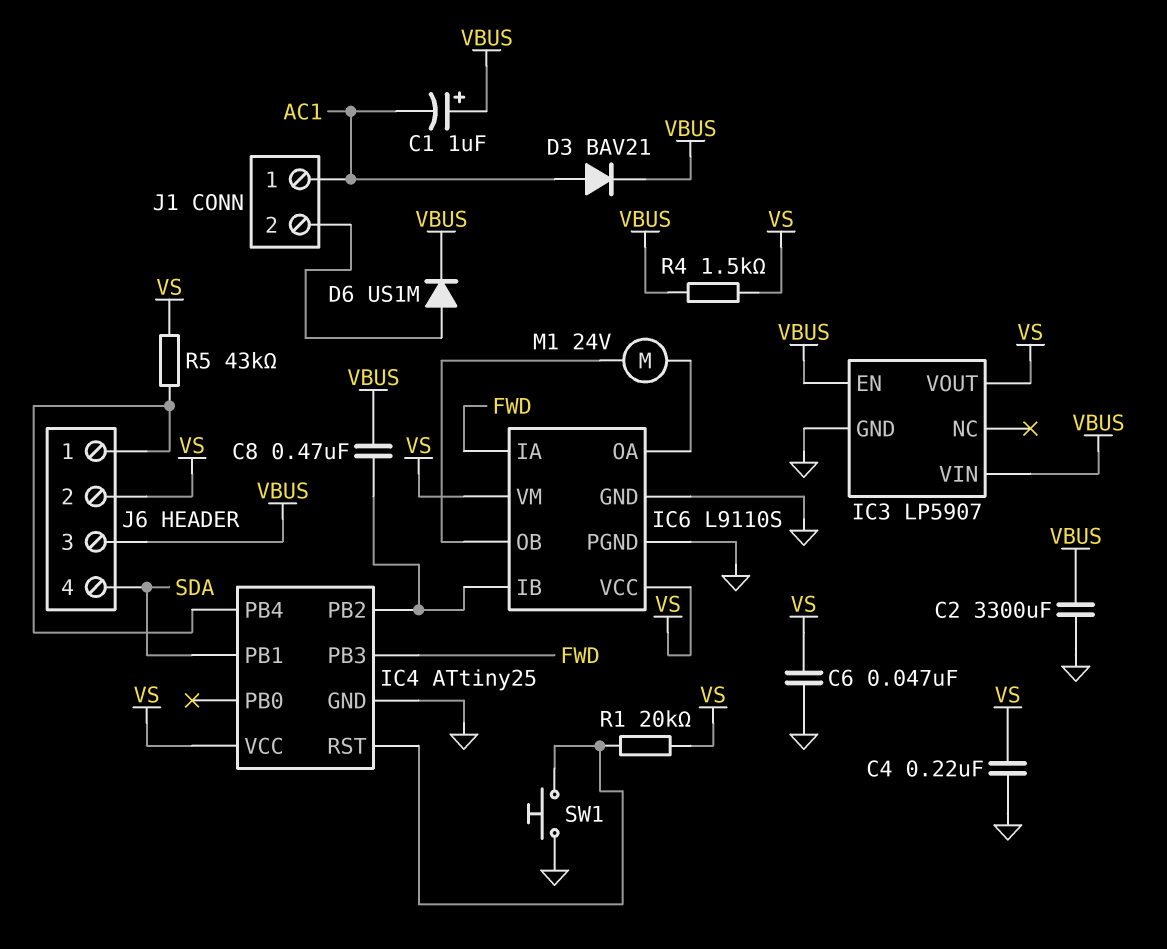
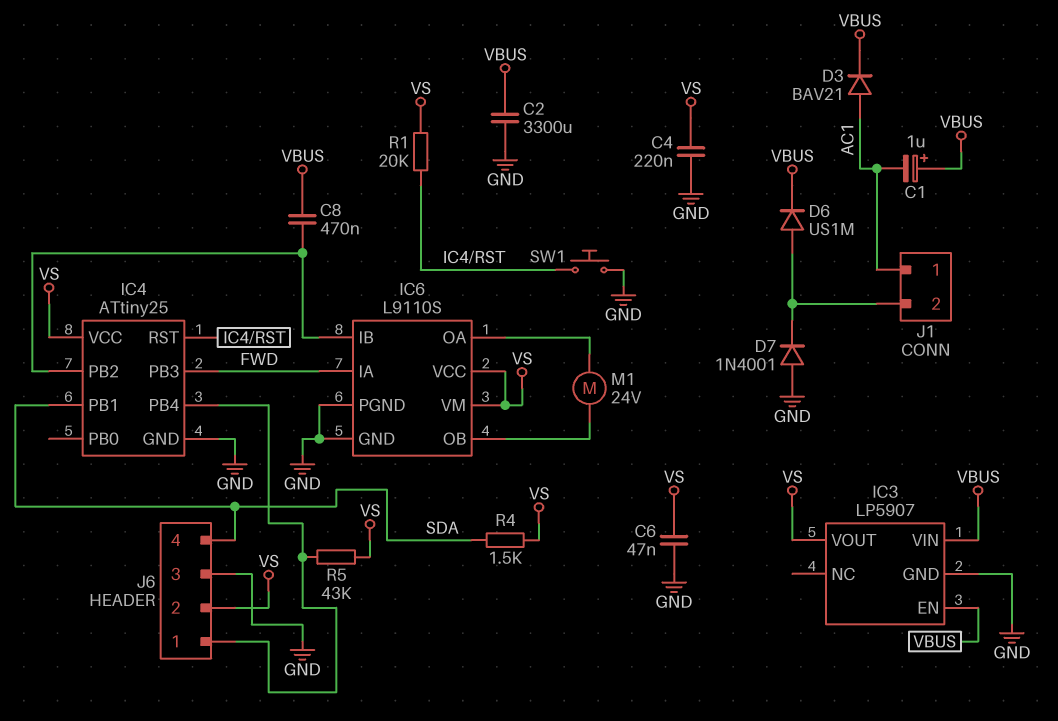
D7: none -> diode 1N4001 (A GND, K J1/2)
J6 pin 3: VBUS -> GND
R4: 1.5k (VBUS, VS) -> 1.5k (SDA, VS)

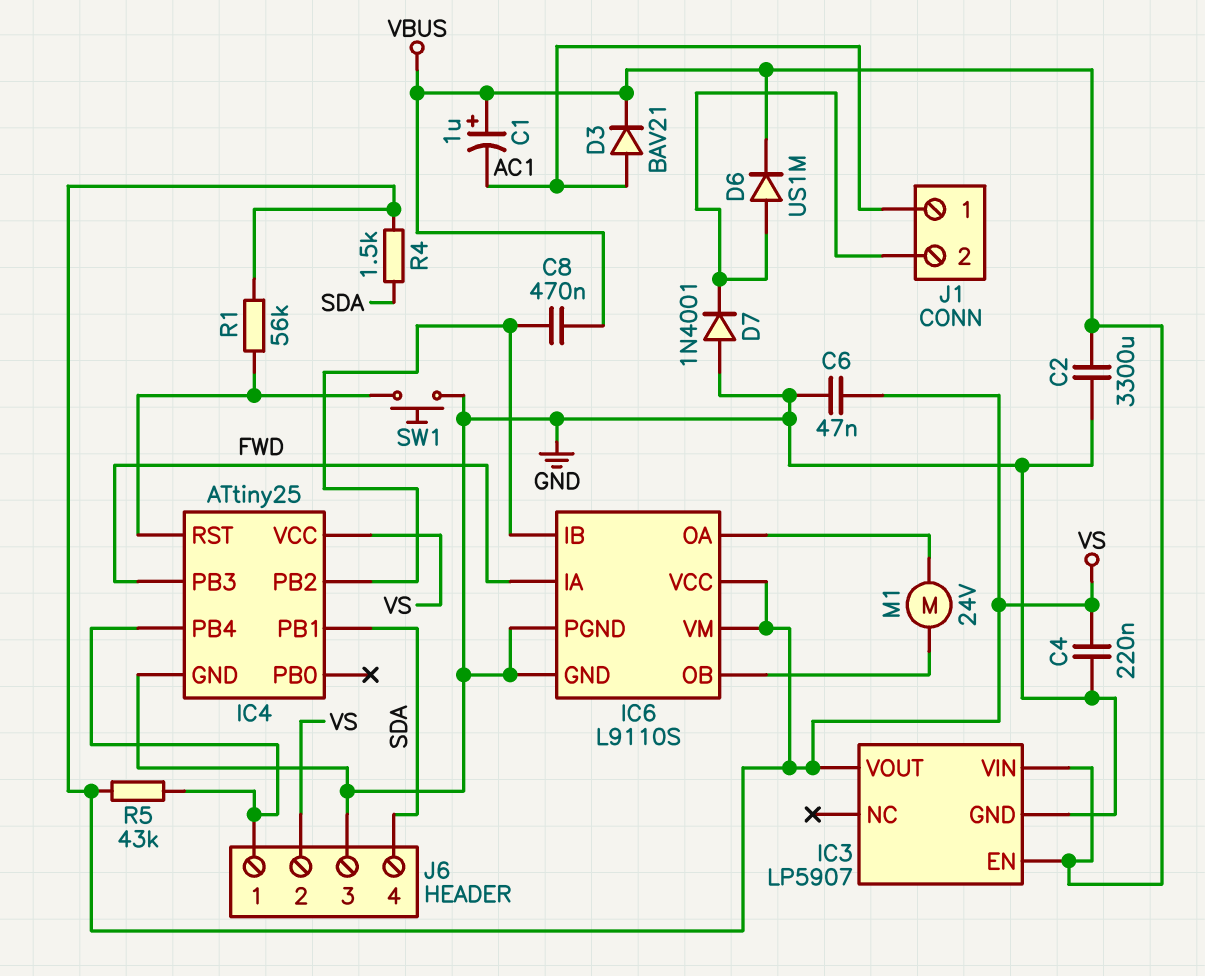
R1: 20k (IC4/RST, VS) -> 56k (IC4/RST, VS)

